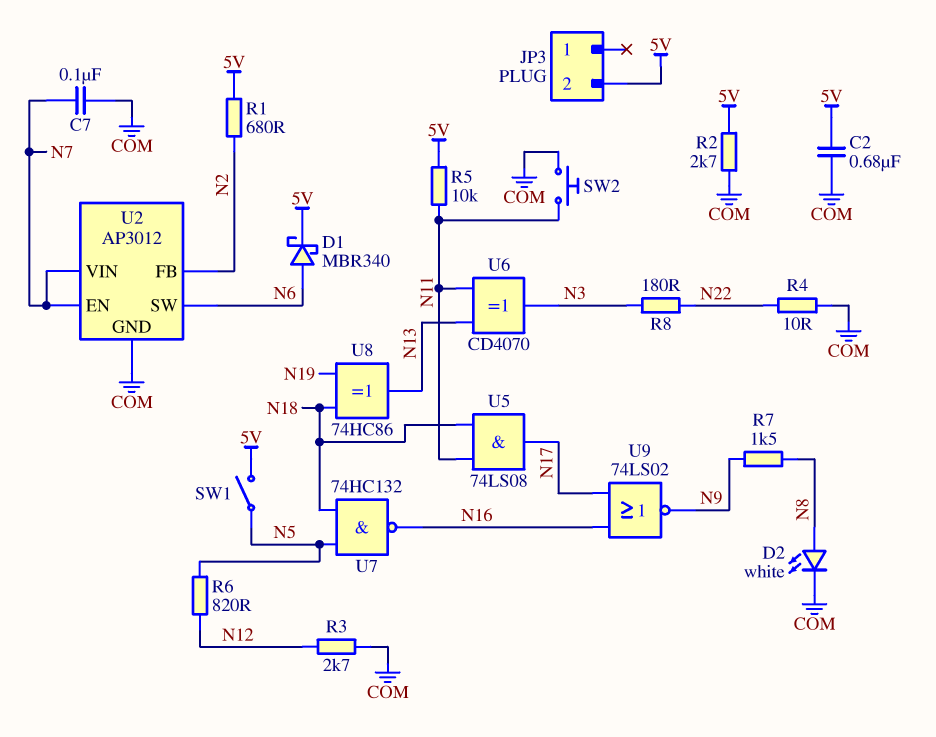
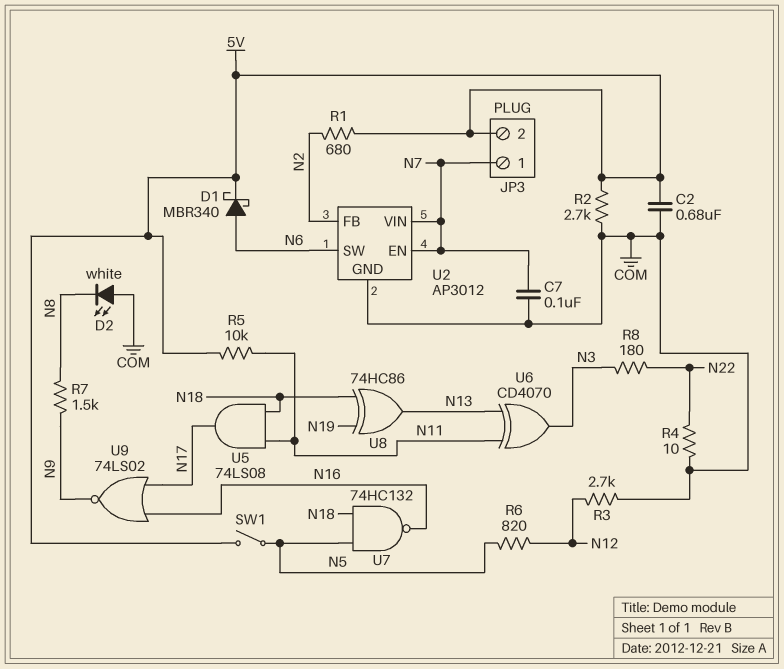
D2: LED white (A N8, K COM) -> LED white (A COM, K N8)
JP3 pin 1: none -> N7
SW2: button (COM, N11) -> none

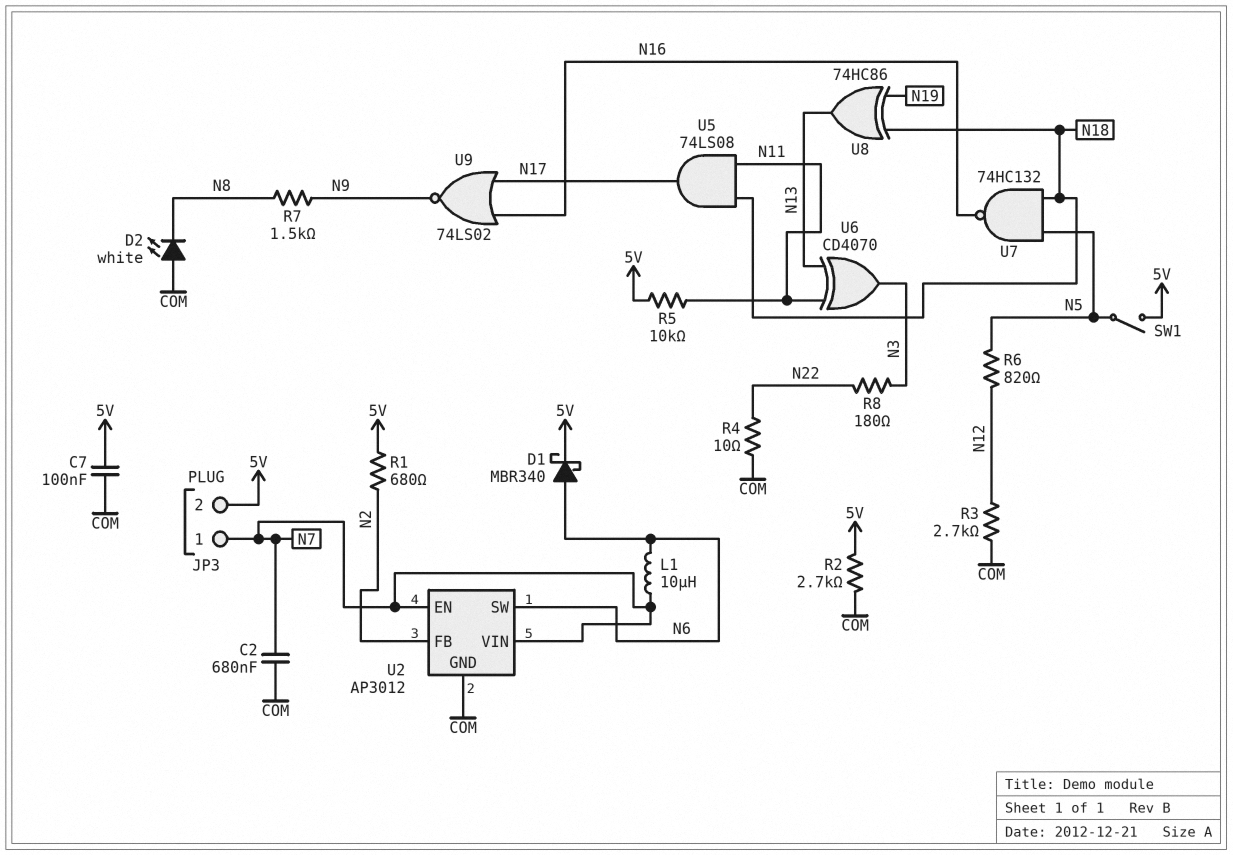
C2: 680nF (5V, COM) -> 680nF (COM, N7)
C7: 100nF (COM, N7) -> 100nF (5V, COM)
L1: none -> 10uH (N6, N7)

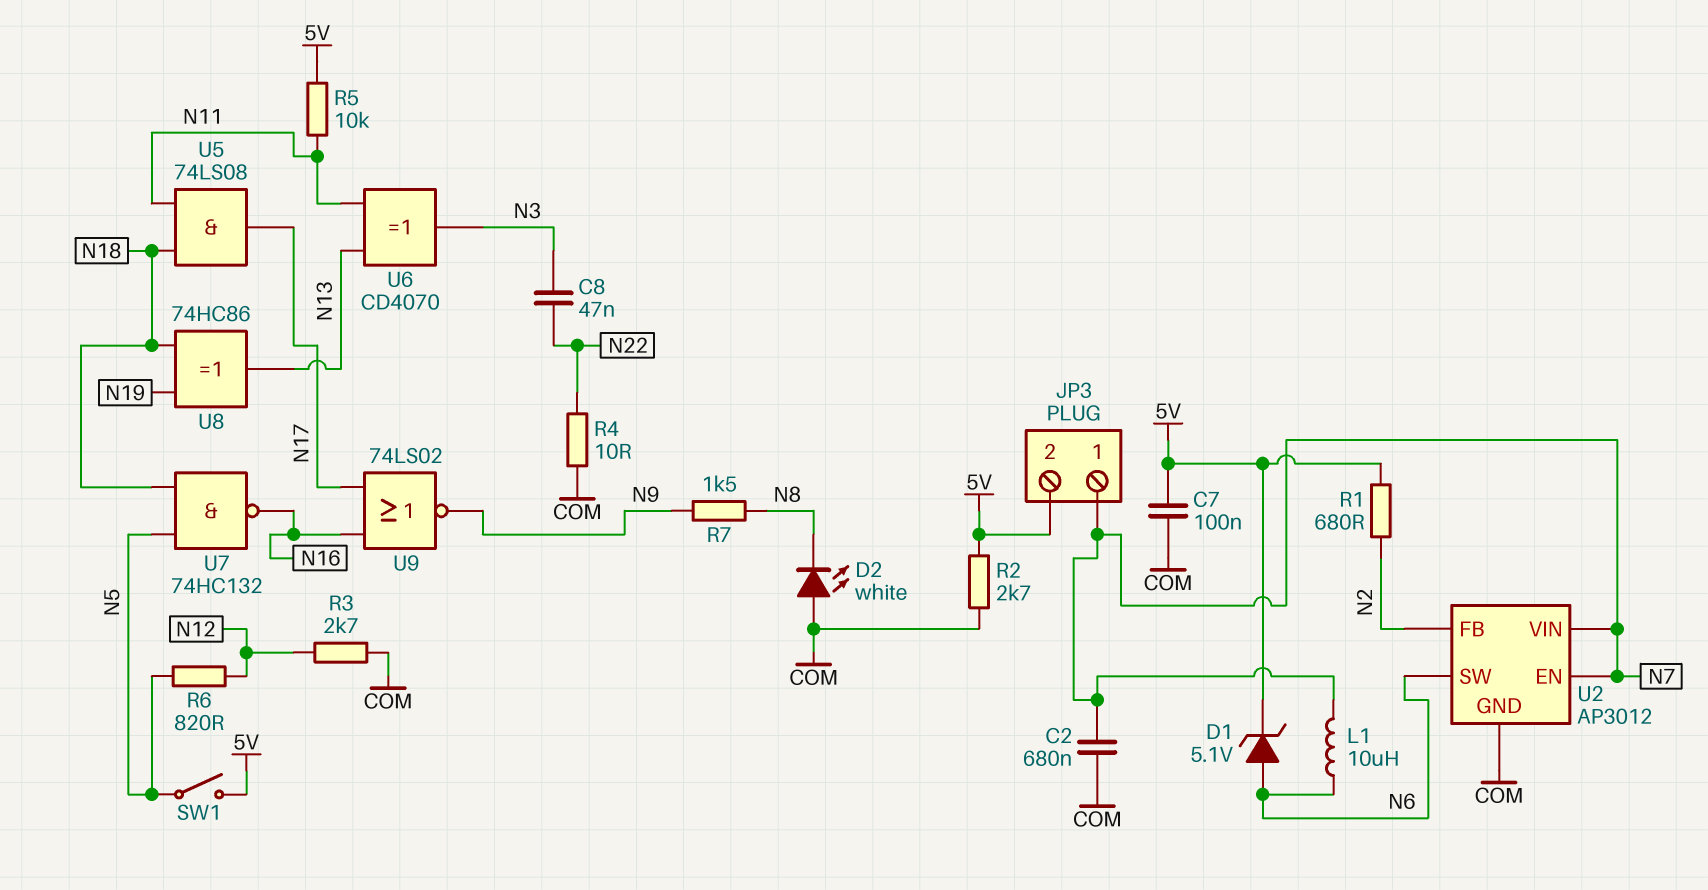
C8: none -> 47nF (N3, N22)
D1: schottky MBR340 (A N6, K 5V) -> zener 5.1V (A N6, K 5V)
R8: 180 (N3, N22) -> none

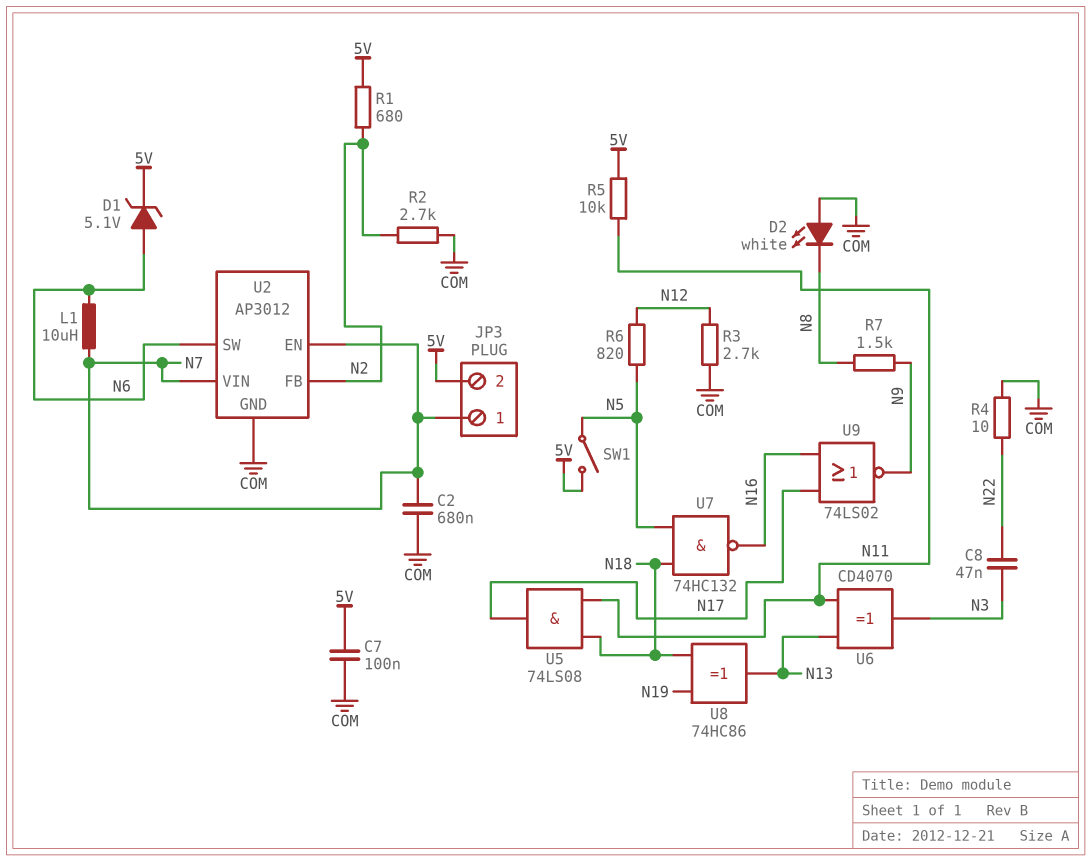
R2: 2.7k (5V, COM) -> 2.7k (COM, N2)

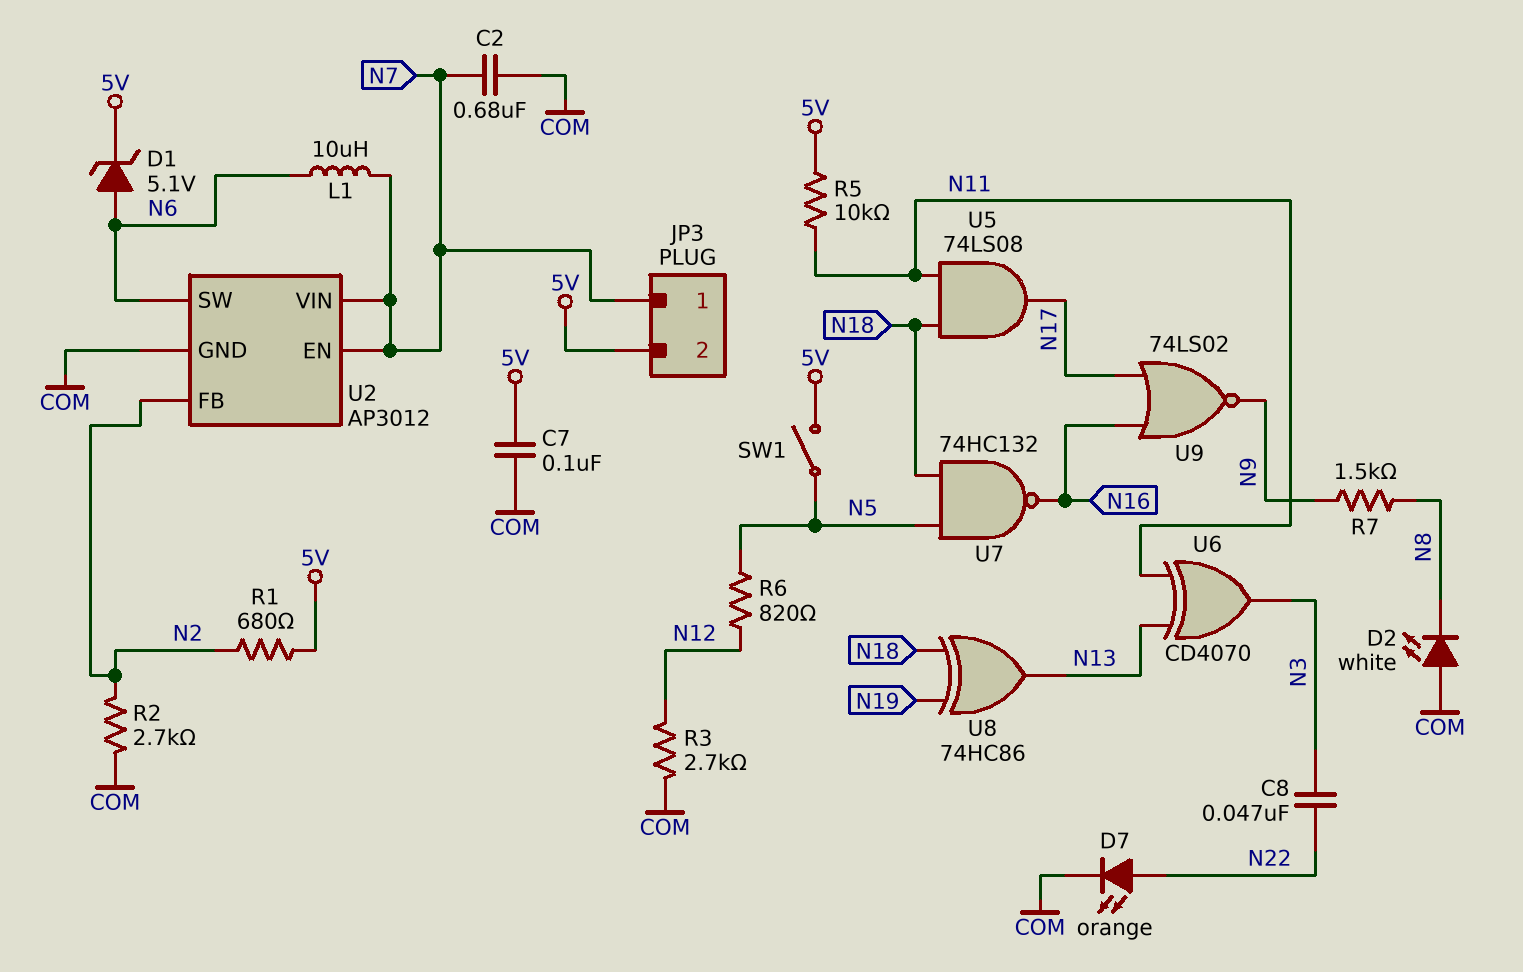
D7: none -> LED orange (A N22, K COM)
R4: 10 (COM, N22) -> none

